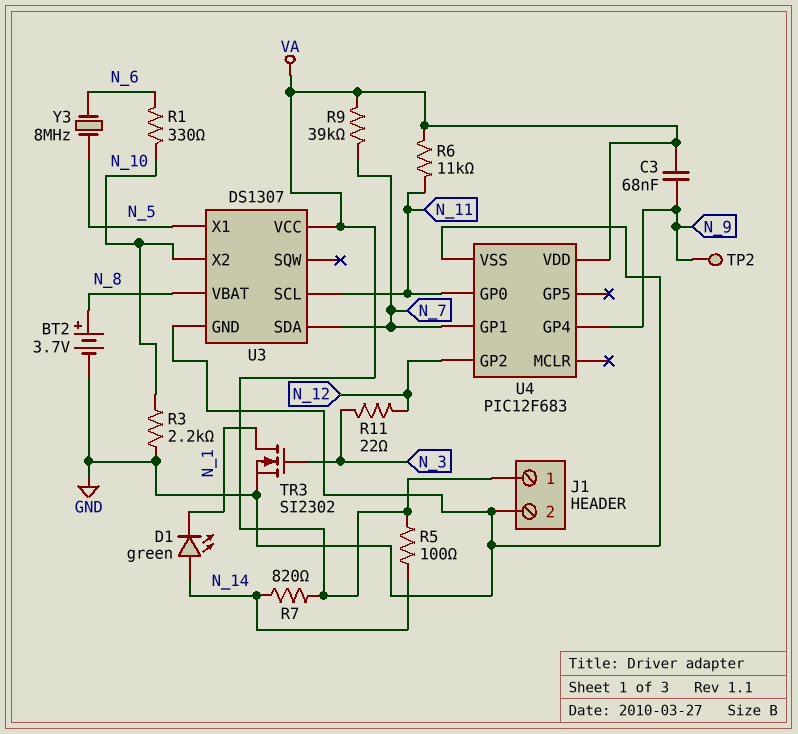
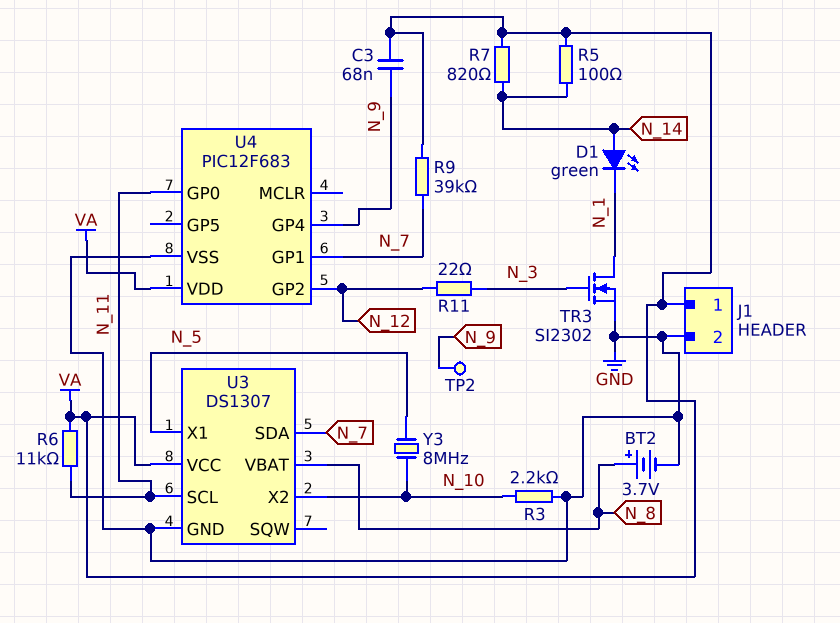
R1: 330 (N_6, N_10) -> none
Y3: 8MHz (N_5, N_6) -> 8MHz (N_5, N_10)

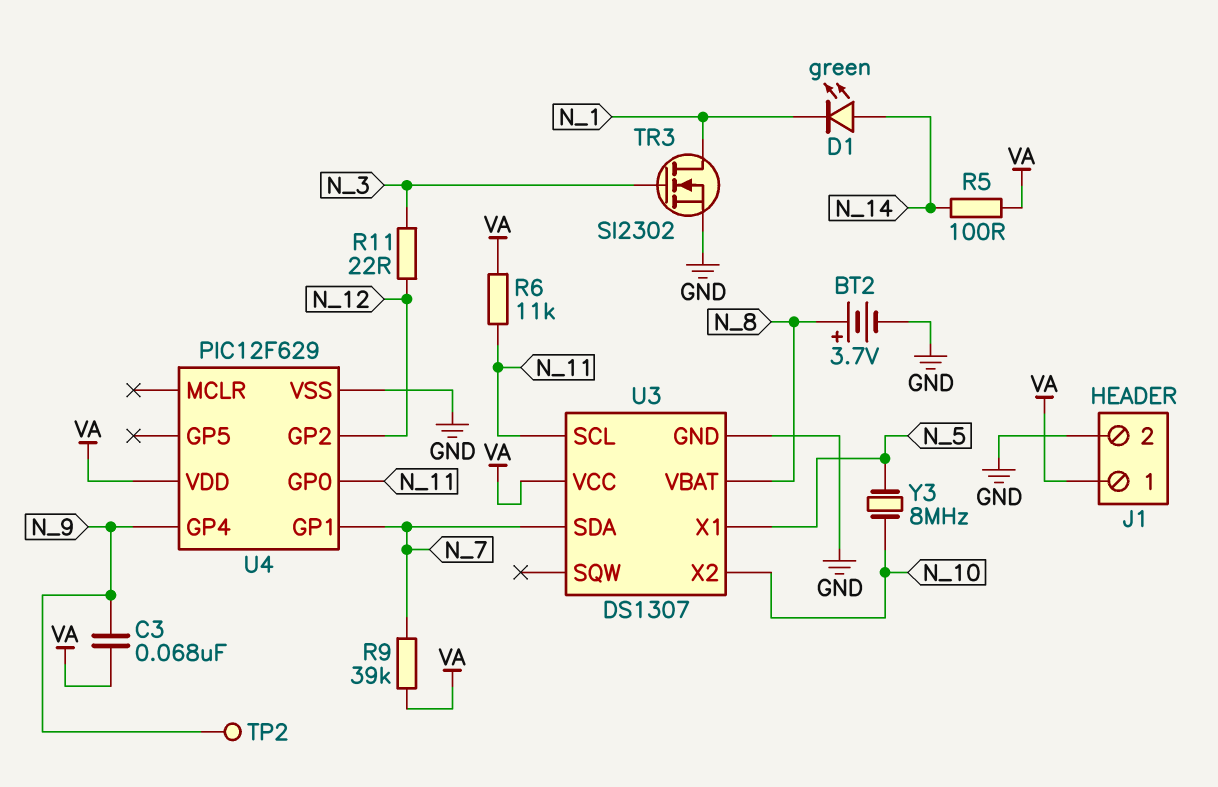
R3: 2.2k (GND, N_10) -> none
R7: 820 (N_14, VA) -> none
U4: PIC12F683 -> PIC12F629

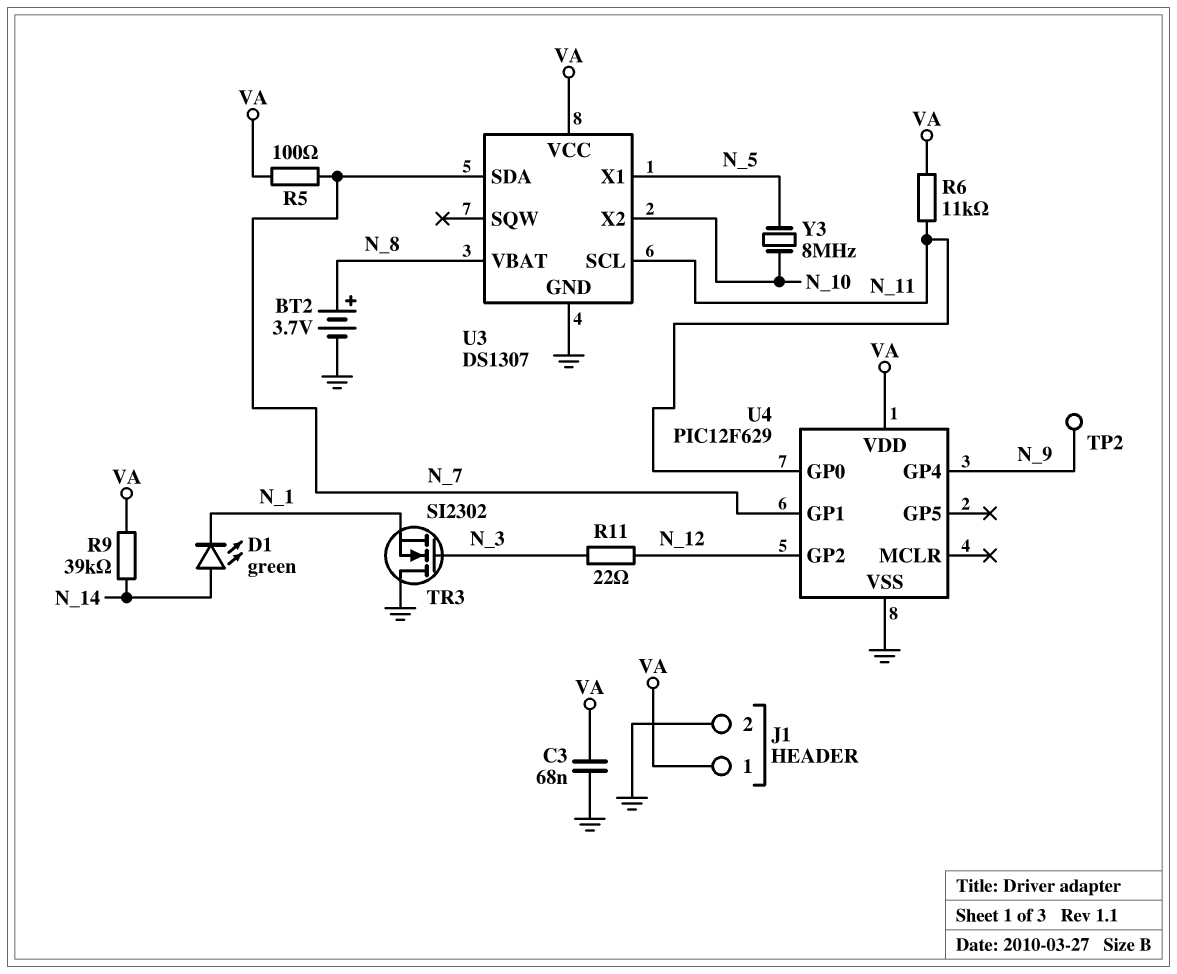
C3: 68nF (N_9, VA) -> 68nF (GND, VA)
R5: 100 (N_14, VA) -> 100 (N_7, VA)
R9: 39k (N_7, VA) -> 39k (N_14, VA)
TR3: NMOS SI2302 (G N_3, D N_1, S GND) -> NMOS SI2302 (G N_3, D GND, S N_1)

